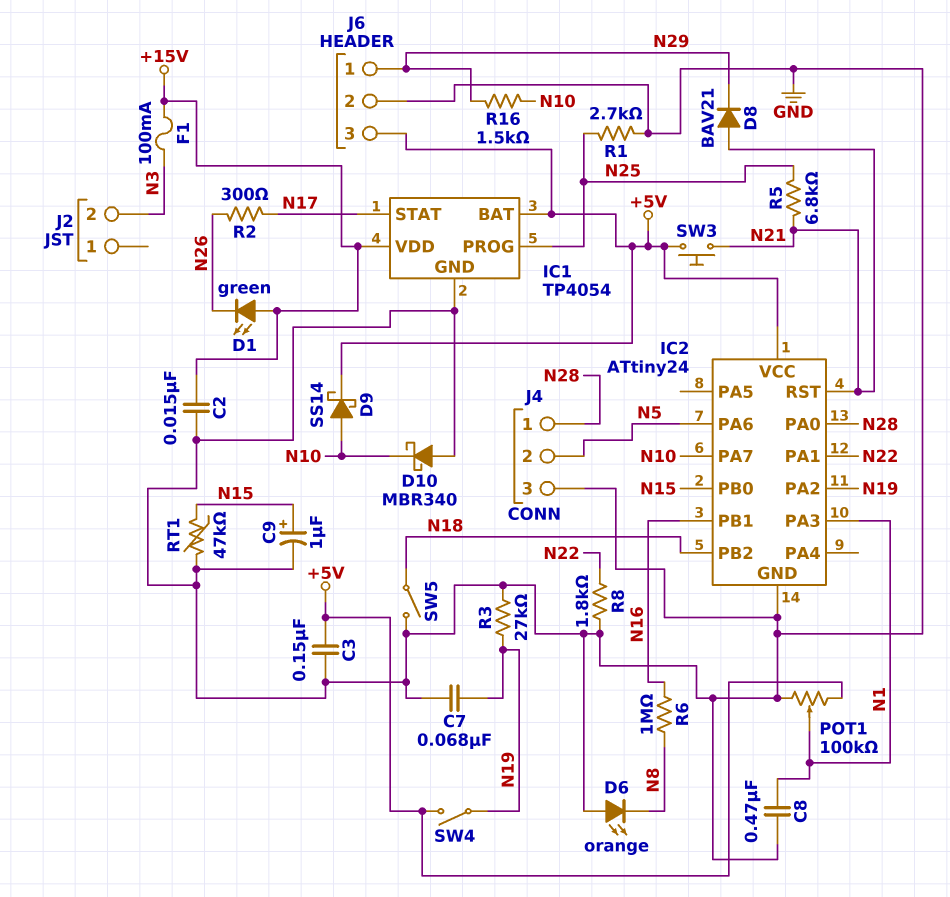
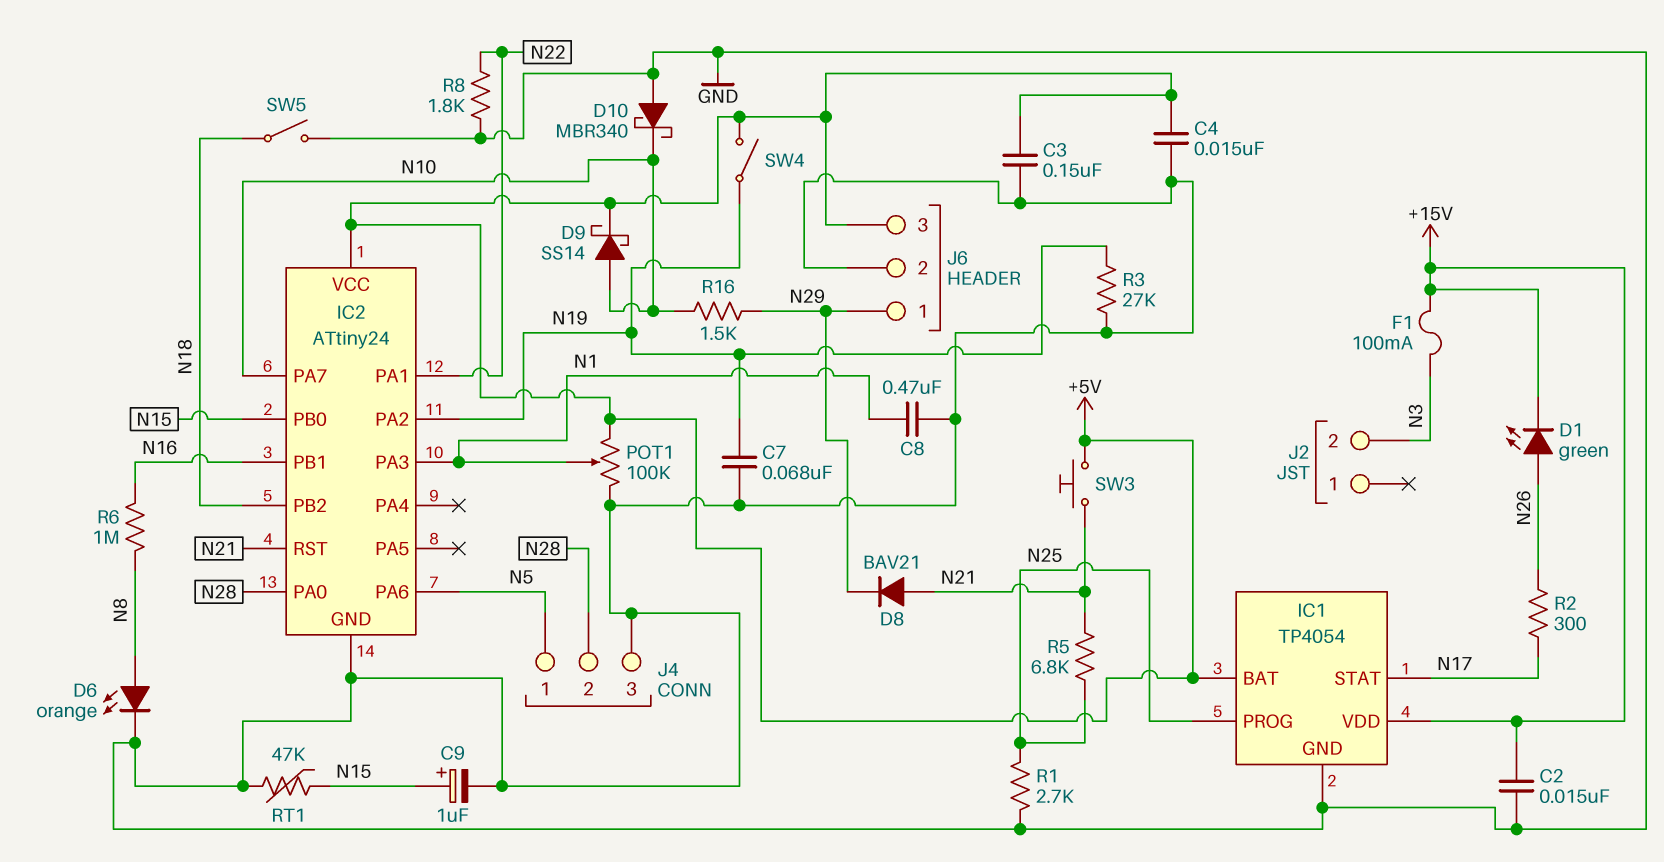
C4: none -> 15nF (+5V, GND)
D1: LED green (A +15V, K N26) -> LED green (A N26, K +15V)
D6: LED orange (A GND, K N8) -> LED orange (A N8, K GND)
J4 pin 1: N28 -> N5
J4 pin 2: N5 -> N28

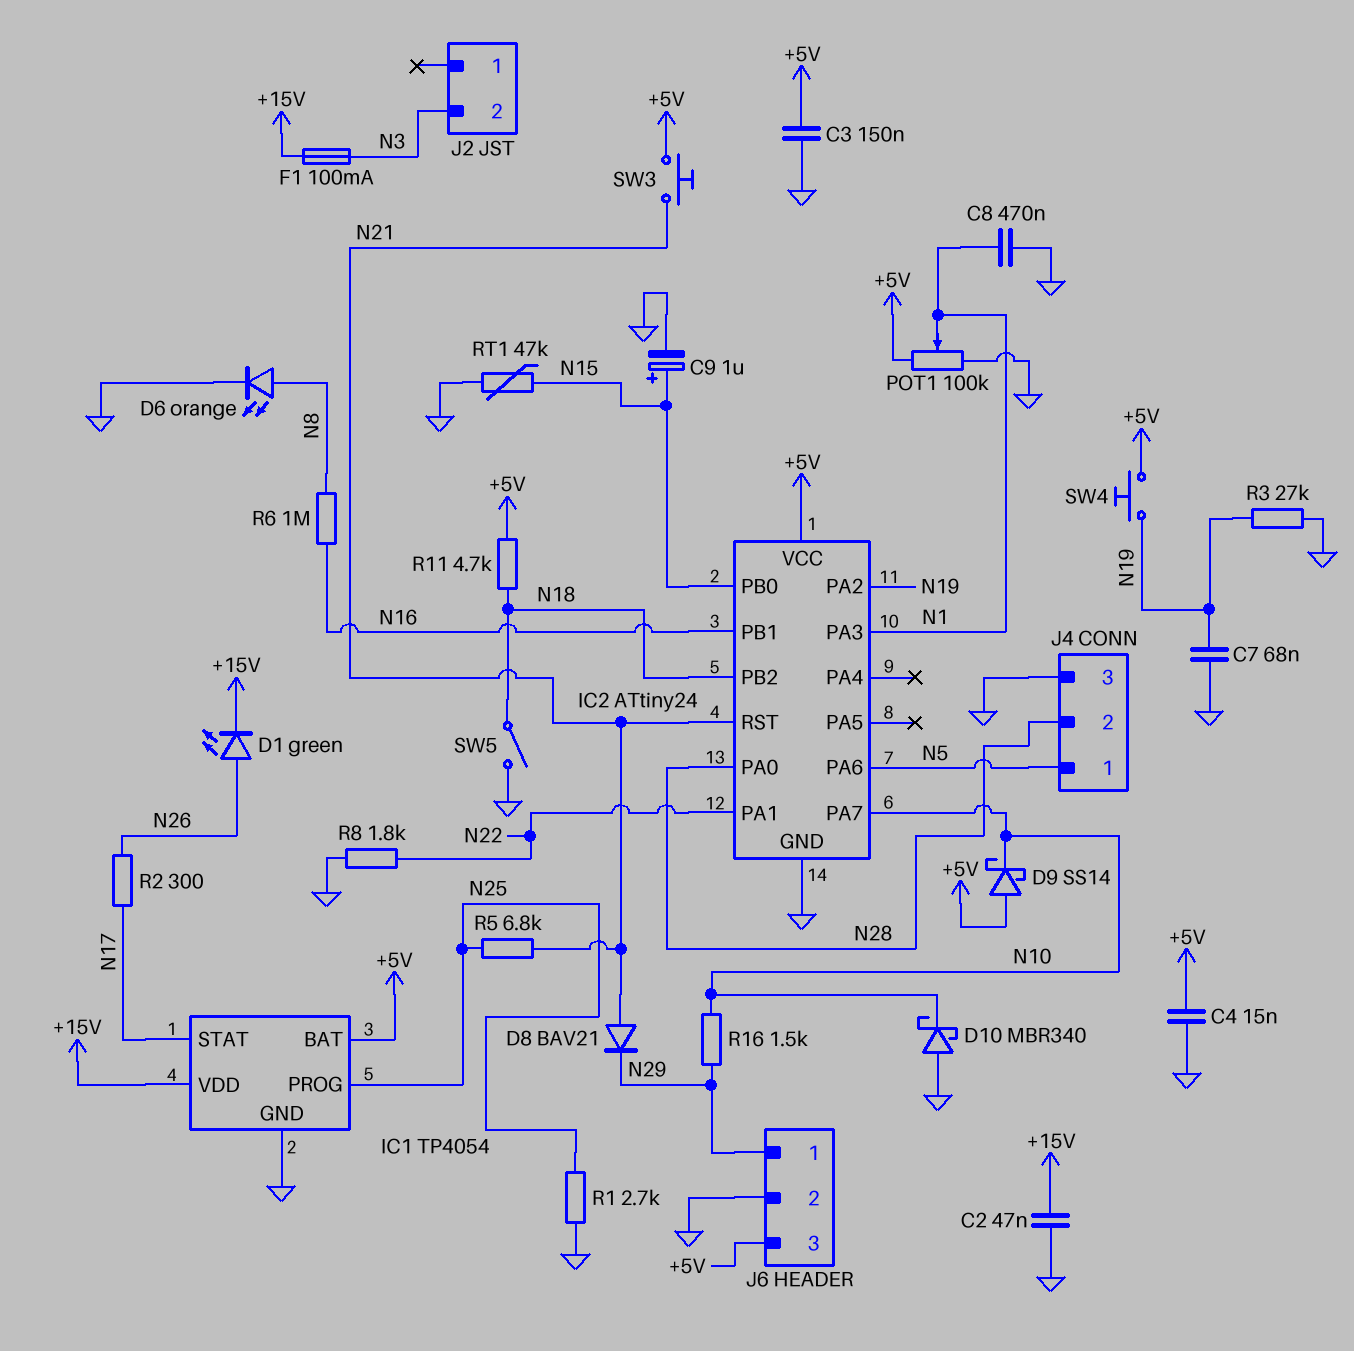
C2: 15nF (+15V, GND) -> 47nF (+15V, GND)
D9: schottky SS14 (A N10, K +5V) -> schottky SS14 (A +5V, K N10)
R11: none -> 4.7k (+5V, N18)
SW4: switch (+5V, N19) -> button (+5V, N19)

